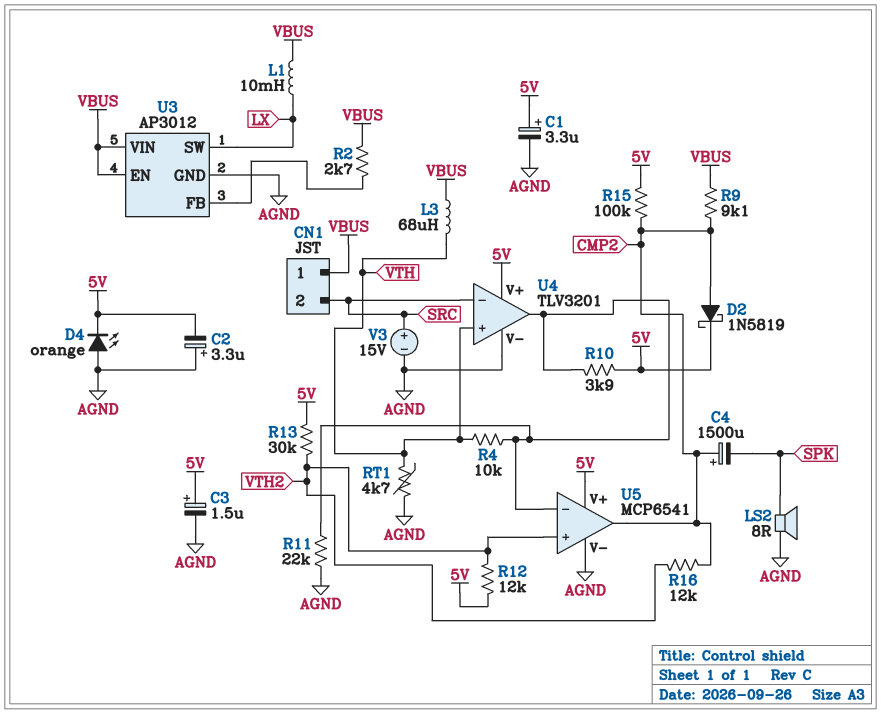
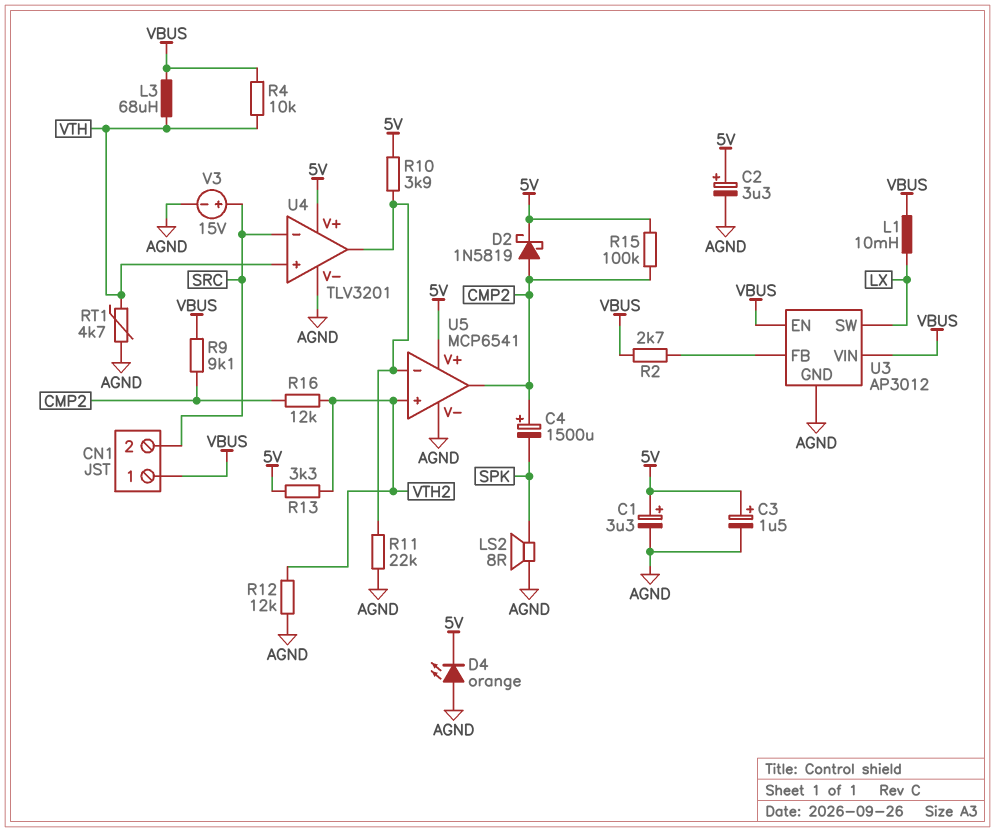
C2: 3.3uF (plus AGND, minus 5V) -> 3.3uF (plus 5V, minus AGND)
R4: 10k (U4/out, VTH) -> 10k (VBUS, VTH)
R12: 12k (5V, VTH2) -> 12k (AGND, VTH2)
R13: 30k (5V, VTH2) -> 3.3k (5V, VTH2)

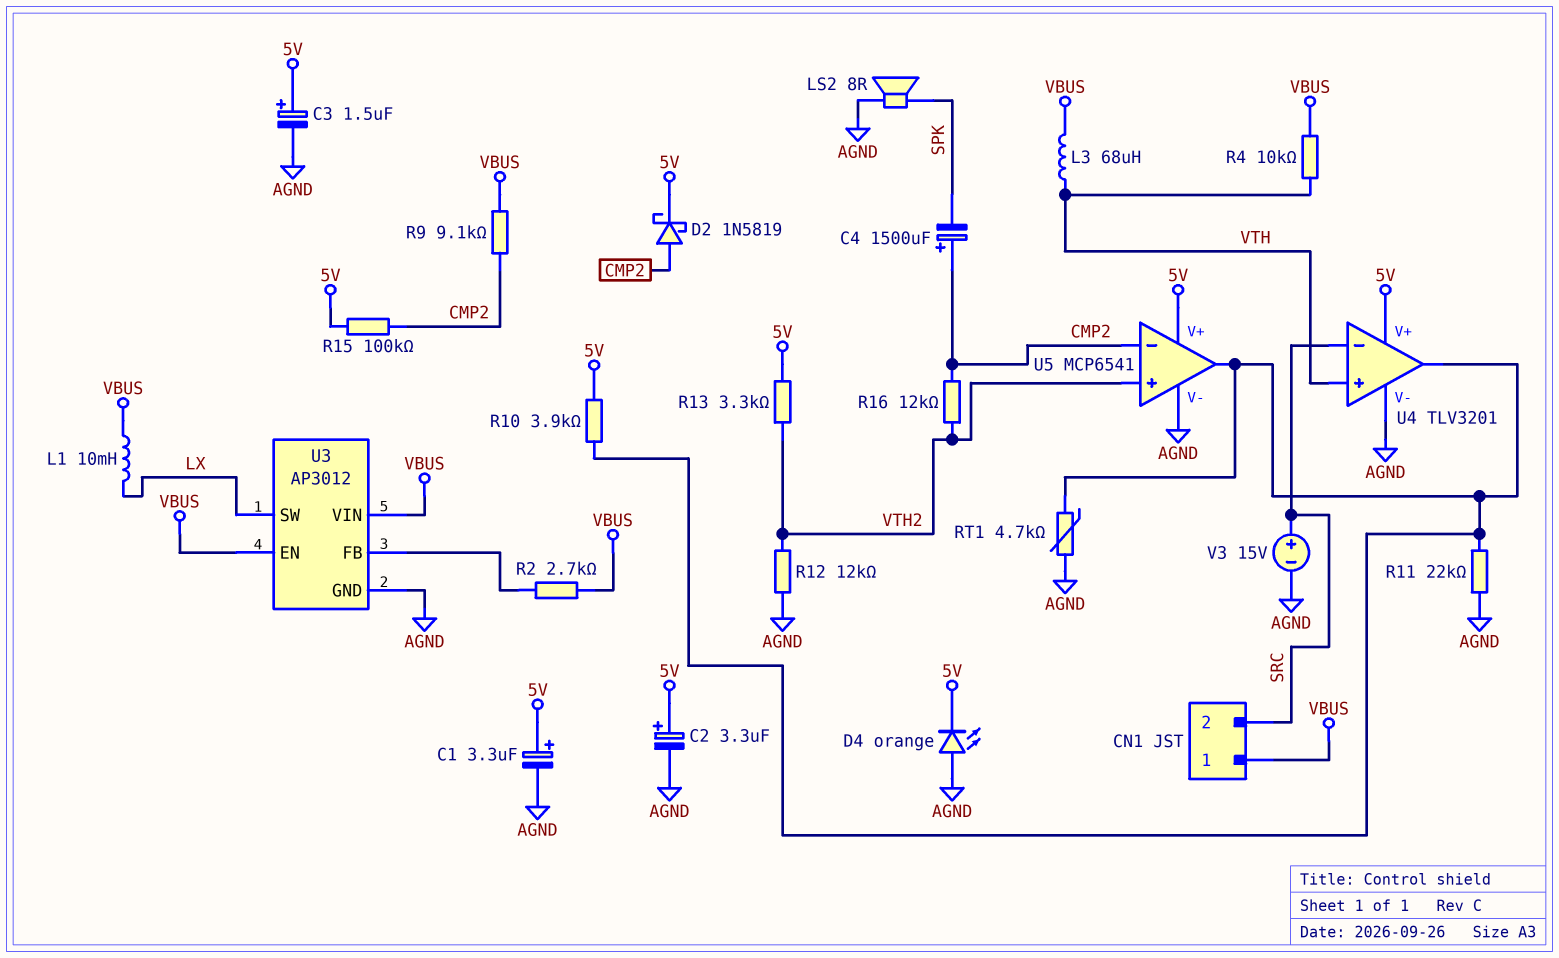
RT1: 4.7k (AGND, VTH) -> 4.7k (AGND, U4/out)
U5 pin in-: U4/out -> CMP2
U5 pin out: CMP2 -> U4/out

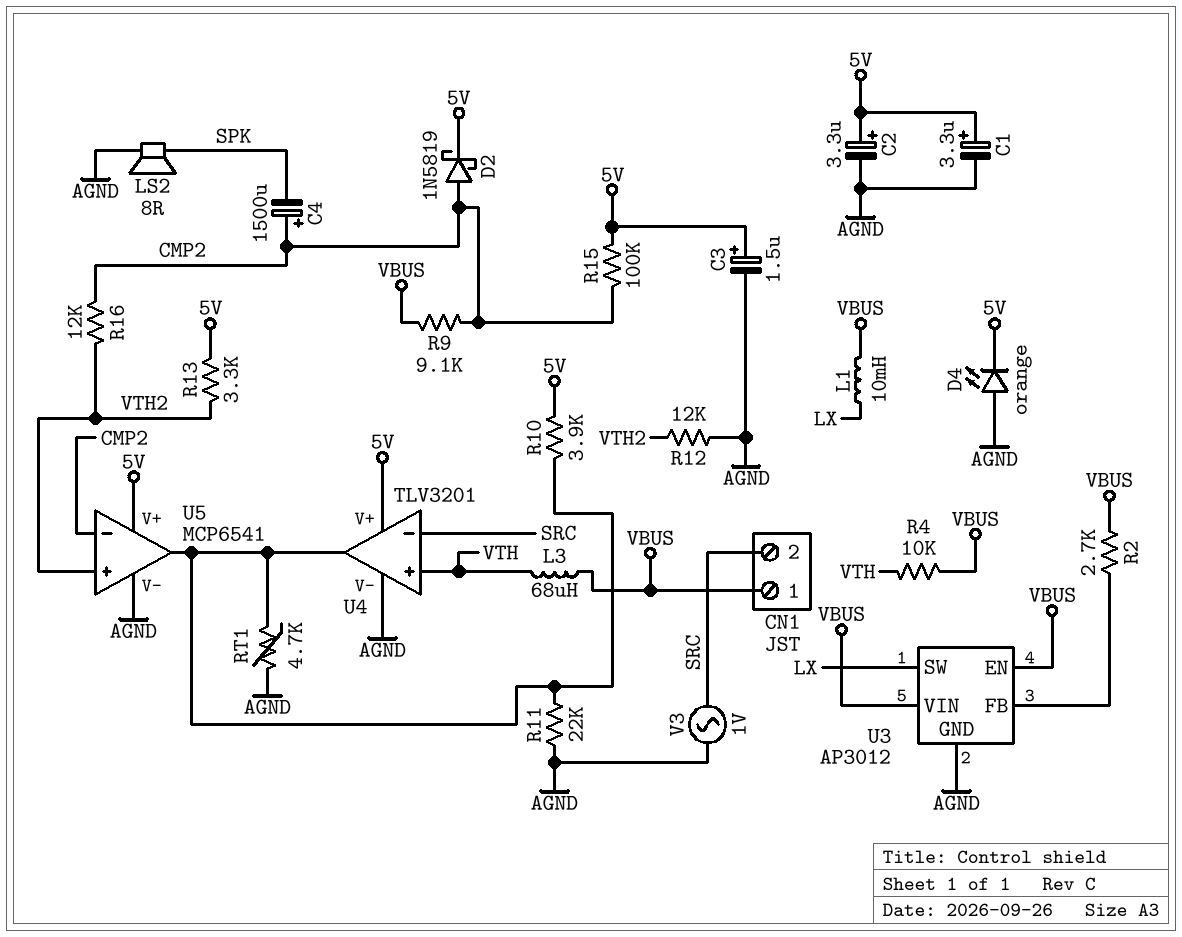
V3: 15V (plus SRC, minus AGND) -> AC 1V (AGND, SRC)

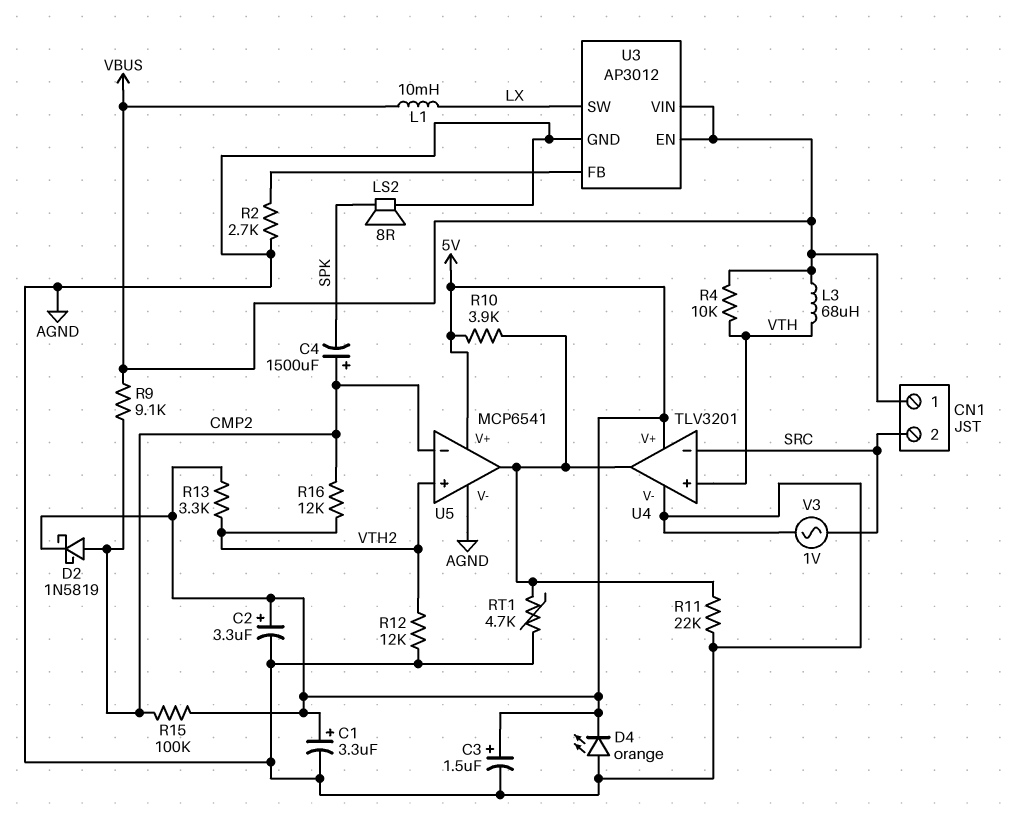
R2: 2.7k (U3/FB, VBUS) -> 2.7k (AGND, U3/FB)

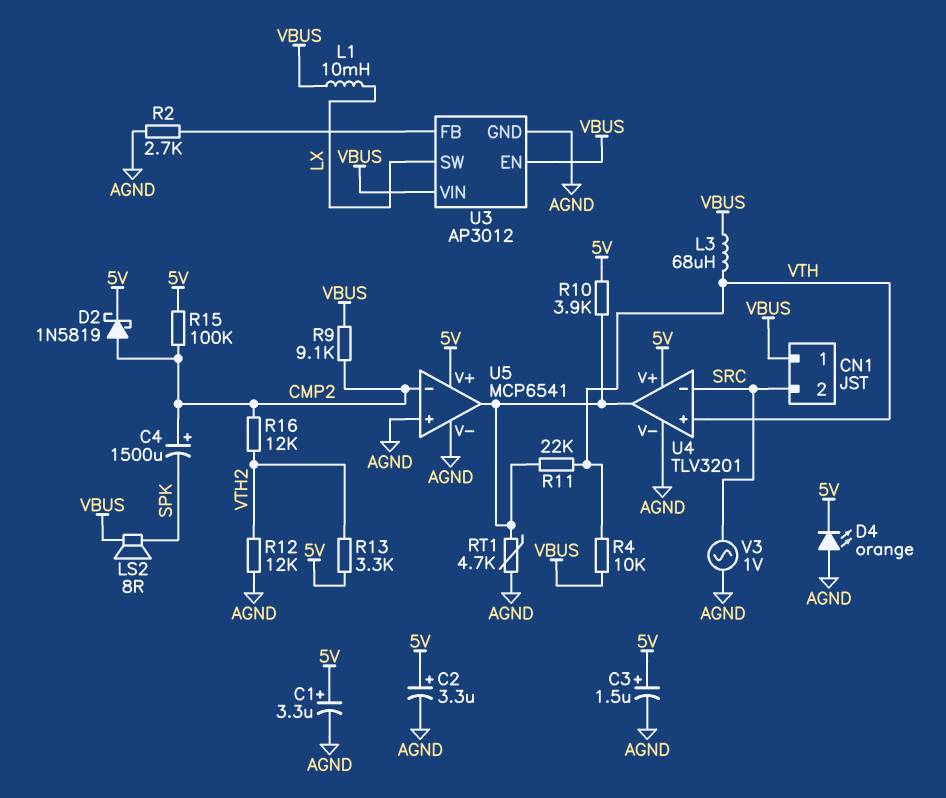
LS2: speaker 8R (AGND, SPK) -> speaker 8R (SPK, VBUS)
R11: 22k (AGND, U4/out) -> 22k (U4/out, VTH)
U5 pin in+: VTH2 -> AGND

